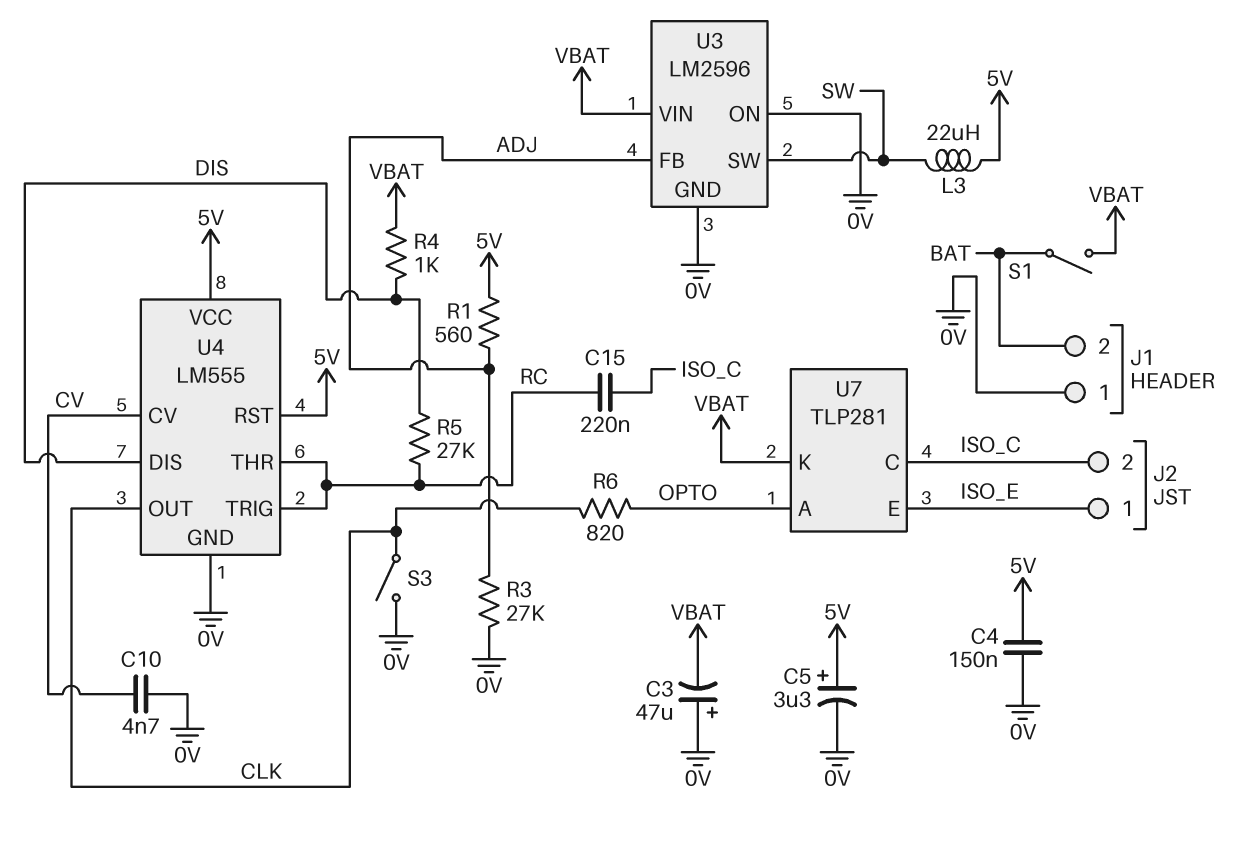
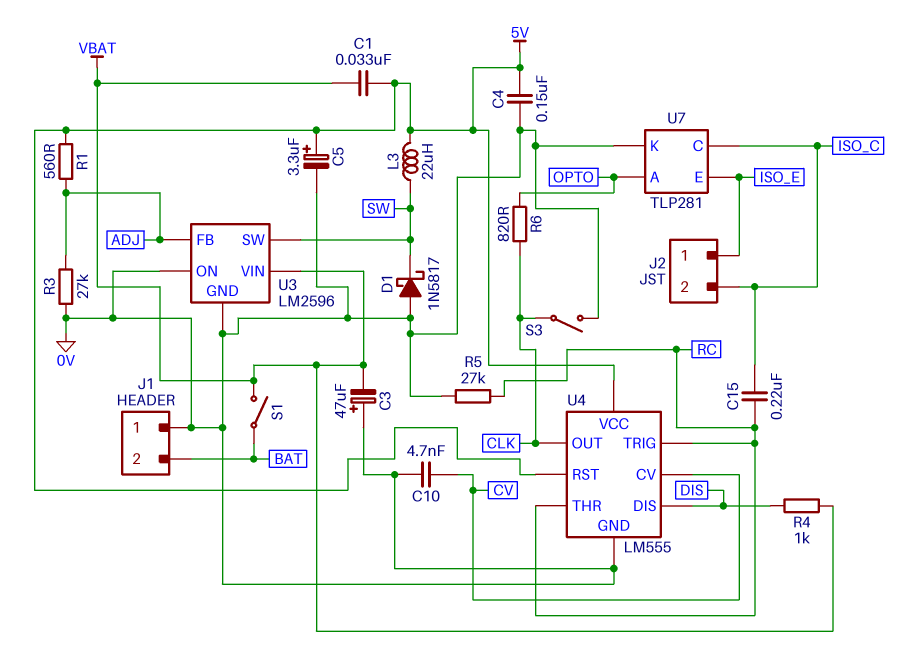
C1: none -> 33nF (5V, VBAT)
D1: none -> schottky 1N5817 (A 0V, K SW)
R5: 27k (DIS, RC) -> 27k (0V, RC)
U7 pin K: VBAT -> 0V

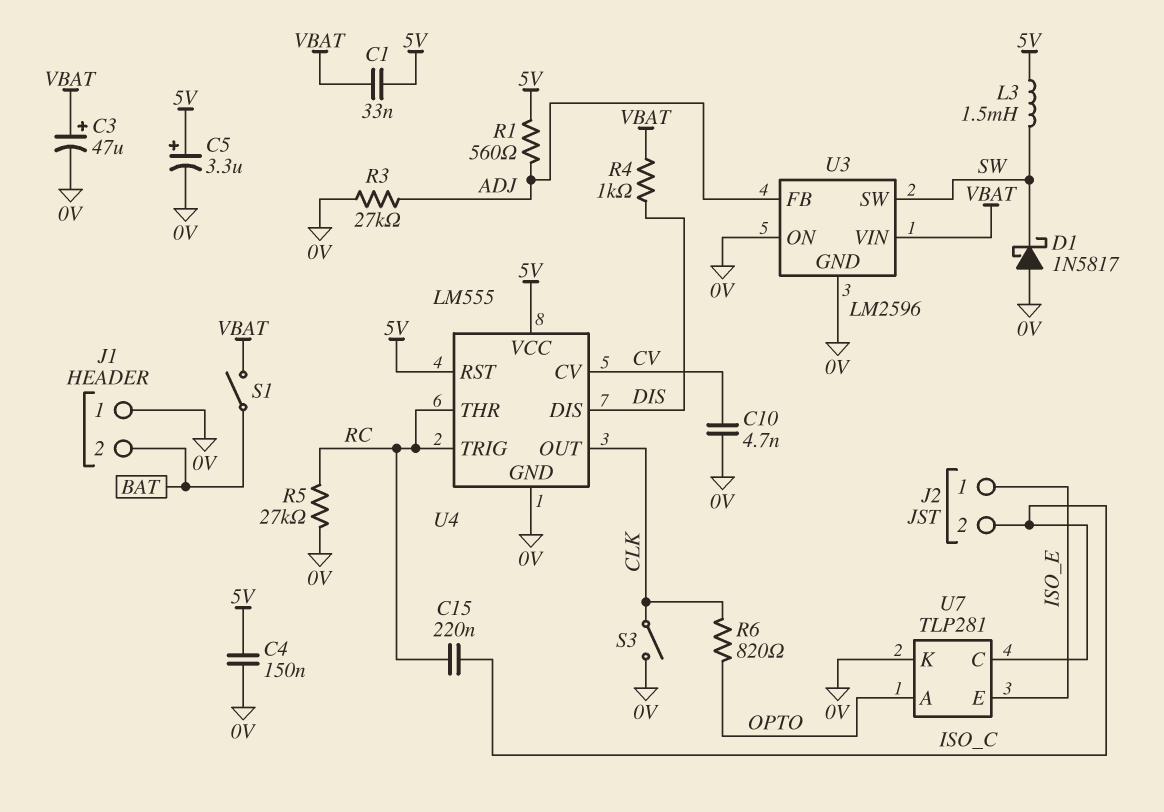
C3: 47uF (plus 0V, minus VBAT) -> 47uF (plus VBAT, minus 0V)
L3: 22uH (5V, SW) -> 1.5mH (5V, SW)

